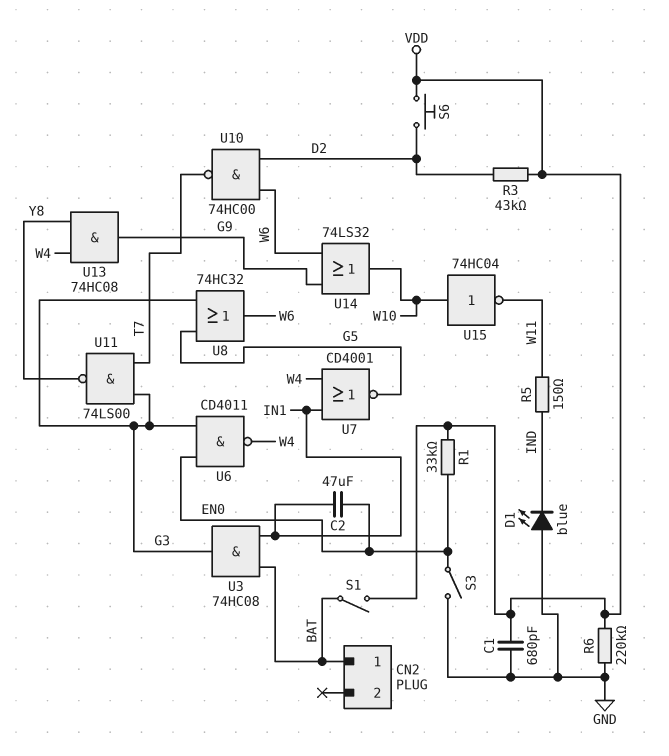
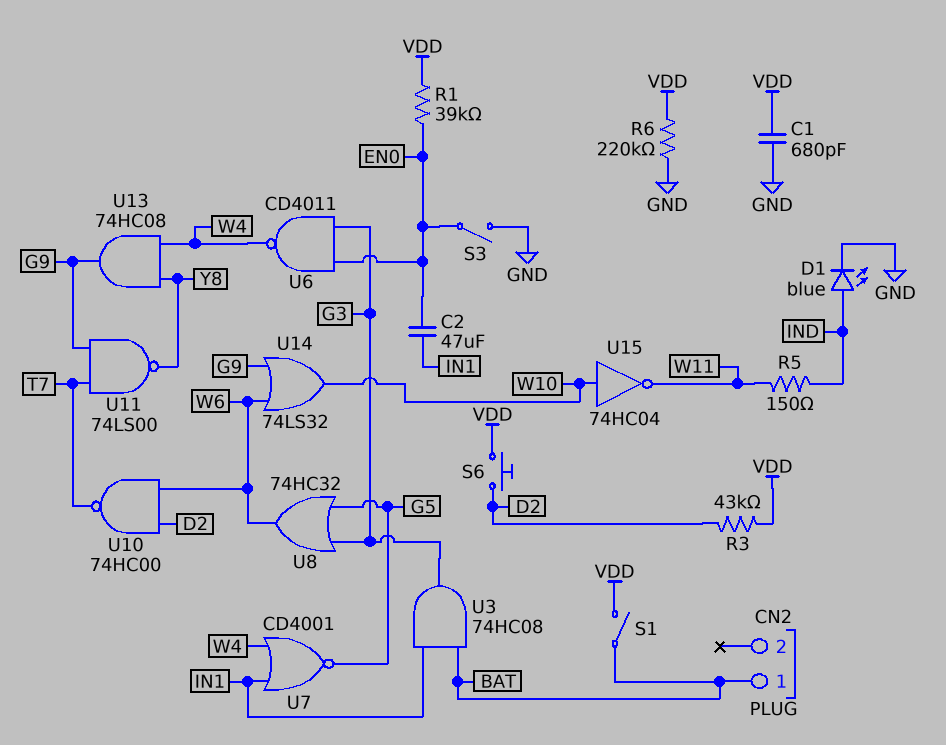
D1: LED blue (A GND, K IND) -> LED blue (A IND, K GND)
R1: 33k (EN0, VDD) -> 39k (EN0, VDD)
U11: NAND 74LS00 (in G3, in T7, out Y8) -> NAND 74LS00 (in G9, in T7, out Y8)

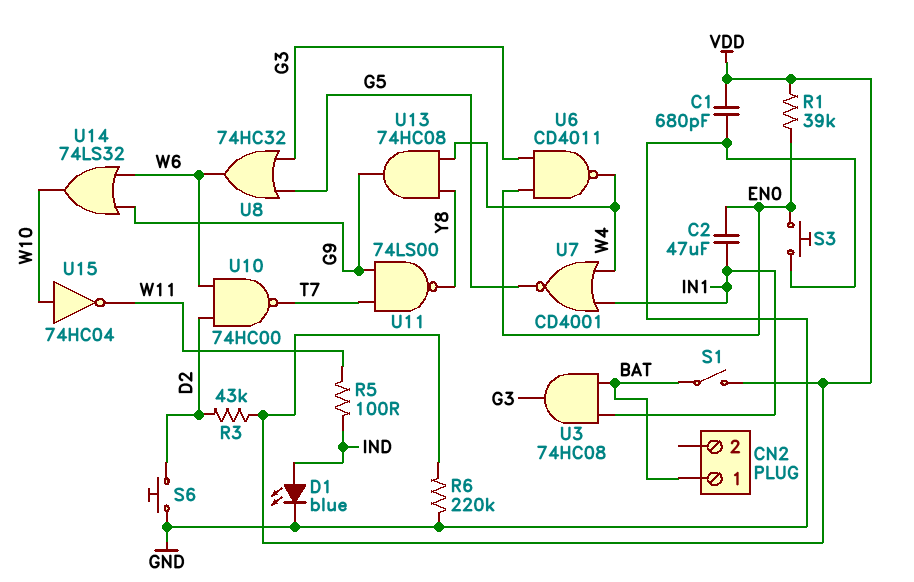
R5: 150 (IND, W11) -> 100 (IND, W11)
S3: switch (EN0, GND) -> button (EN0, GND)
S6: button (D2, VDD) -> button (D2, GND)

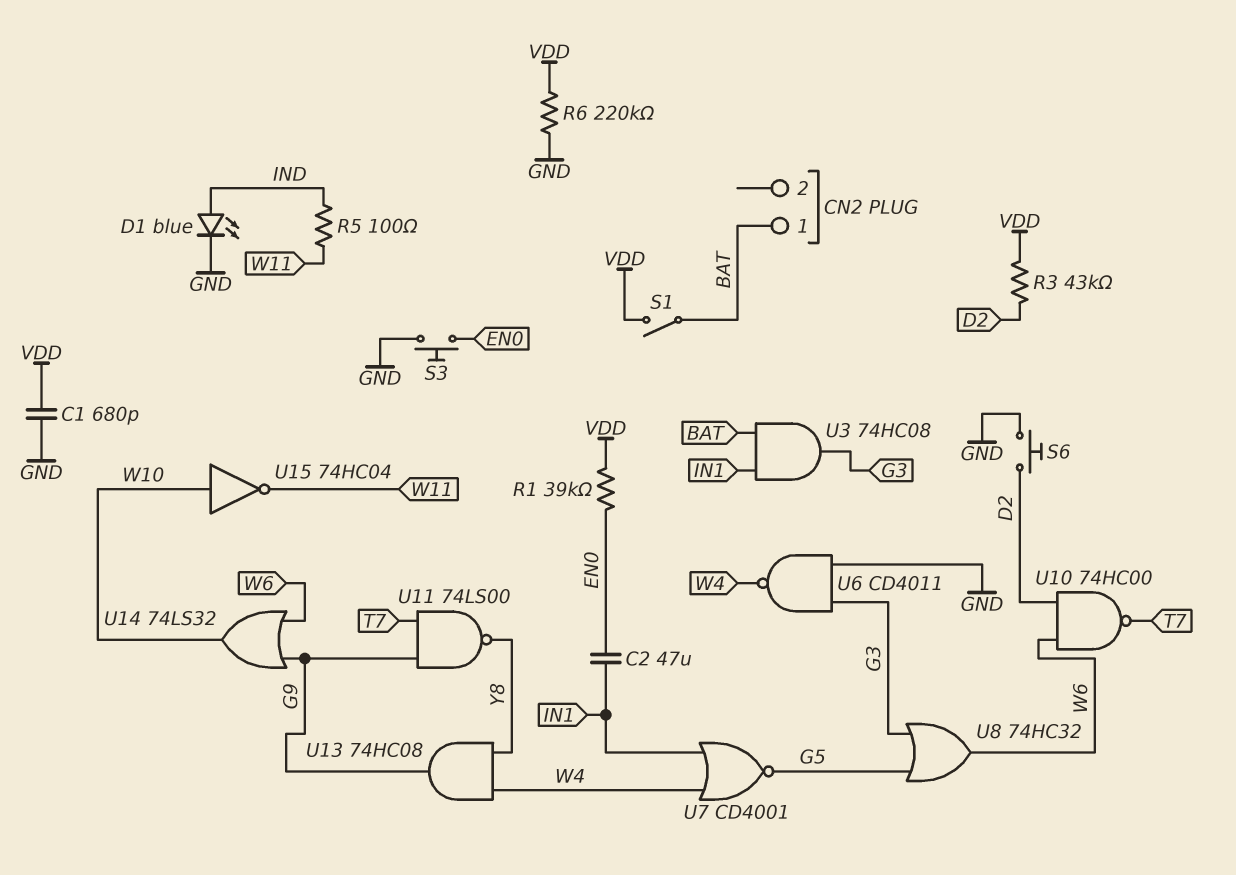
U6: NAND CD4011 (in EN0, in G3, out W4) -> NAND CD4011 (in G3, in GND, out W4)

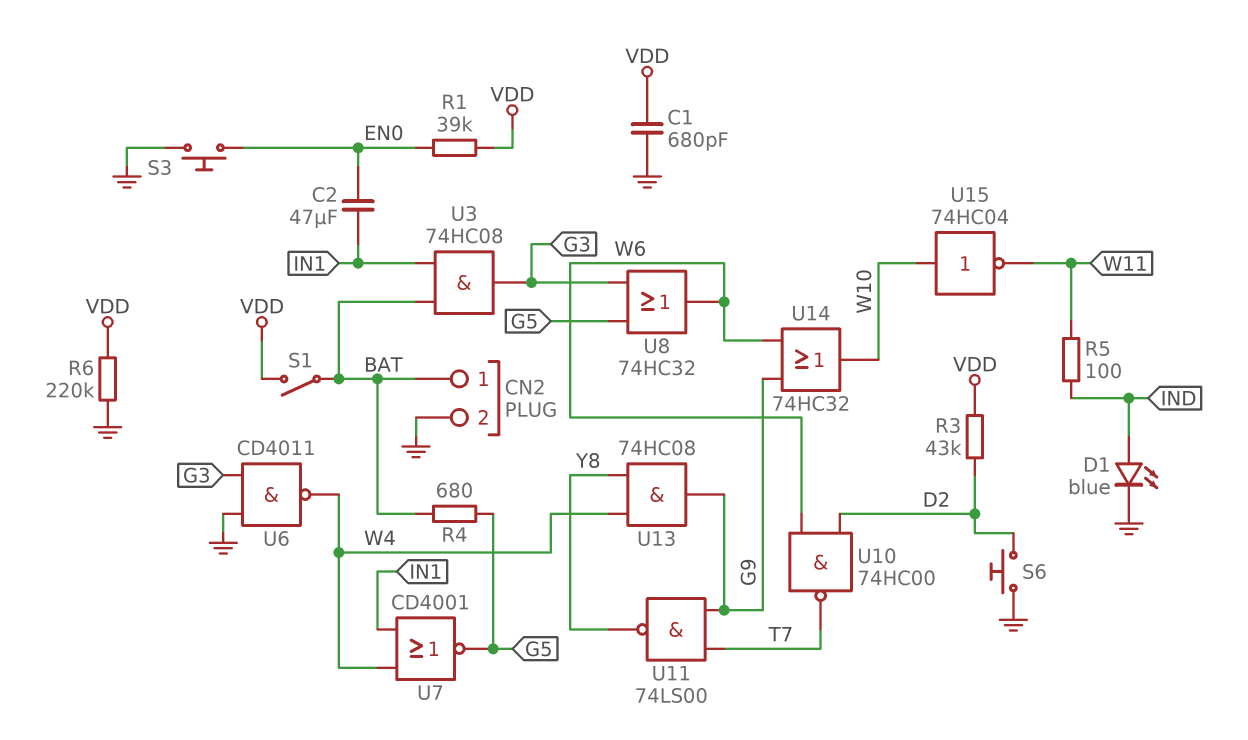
CN2 pin 2: none -> GND
R4: none -> 680 (BAT, G5)
U14: OR 74LS32 (in G9, in W6, out W10) -> OR 74HC32 (in G9, in W6, out W10)

